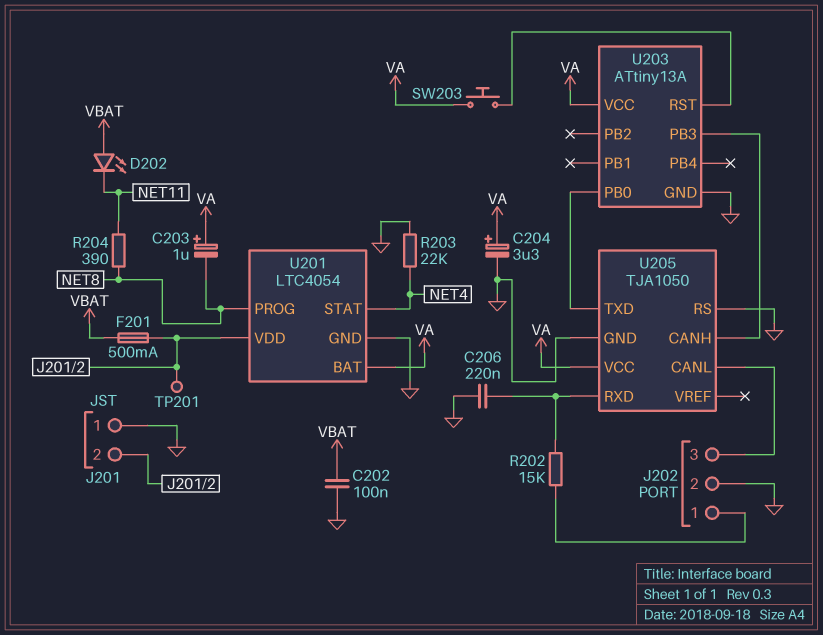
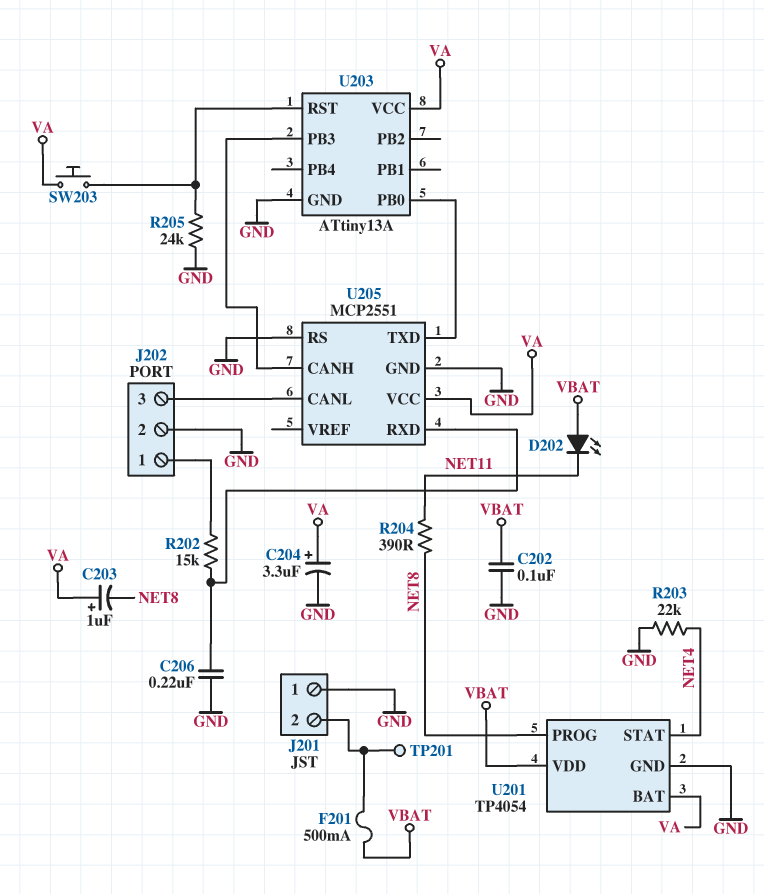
R205: none -> 24k (GND, U203/RST)
U201: LTC4054 -> TP4054
U201 pin VDD: J201/2 -> VBAT
U205: TJA1050 -> MCP2551

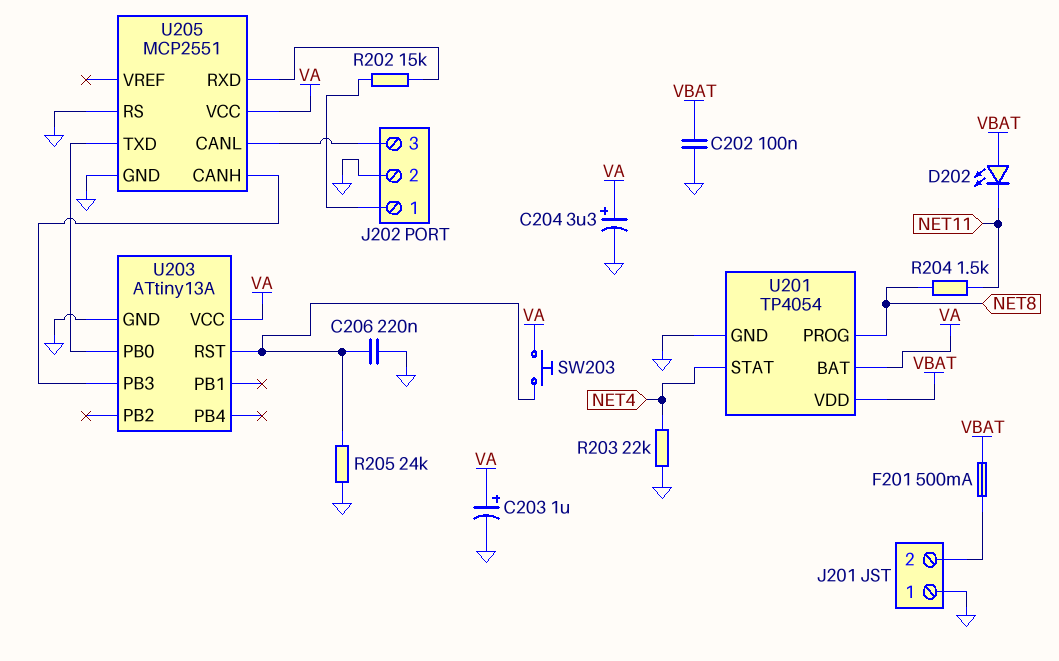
C203: 1uF (plus VA, minus NET8) -> 1uF (plus VA, minus GND)
C206: 220nF (GND, U205/RXD) -> 220nF (GND, U203/RST)
R204: 390 (NET8, NET11) -> 1.5k (NET8, NET11)
TP201: test point (J201/2) -> none

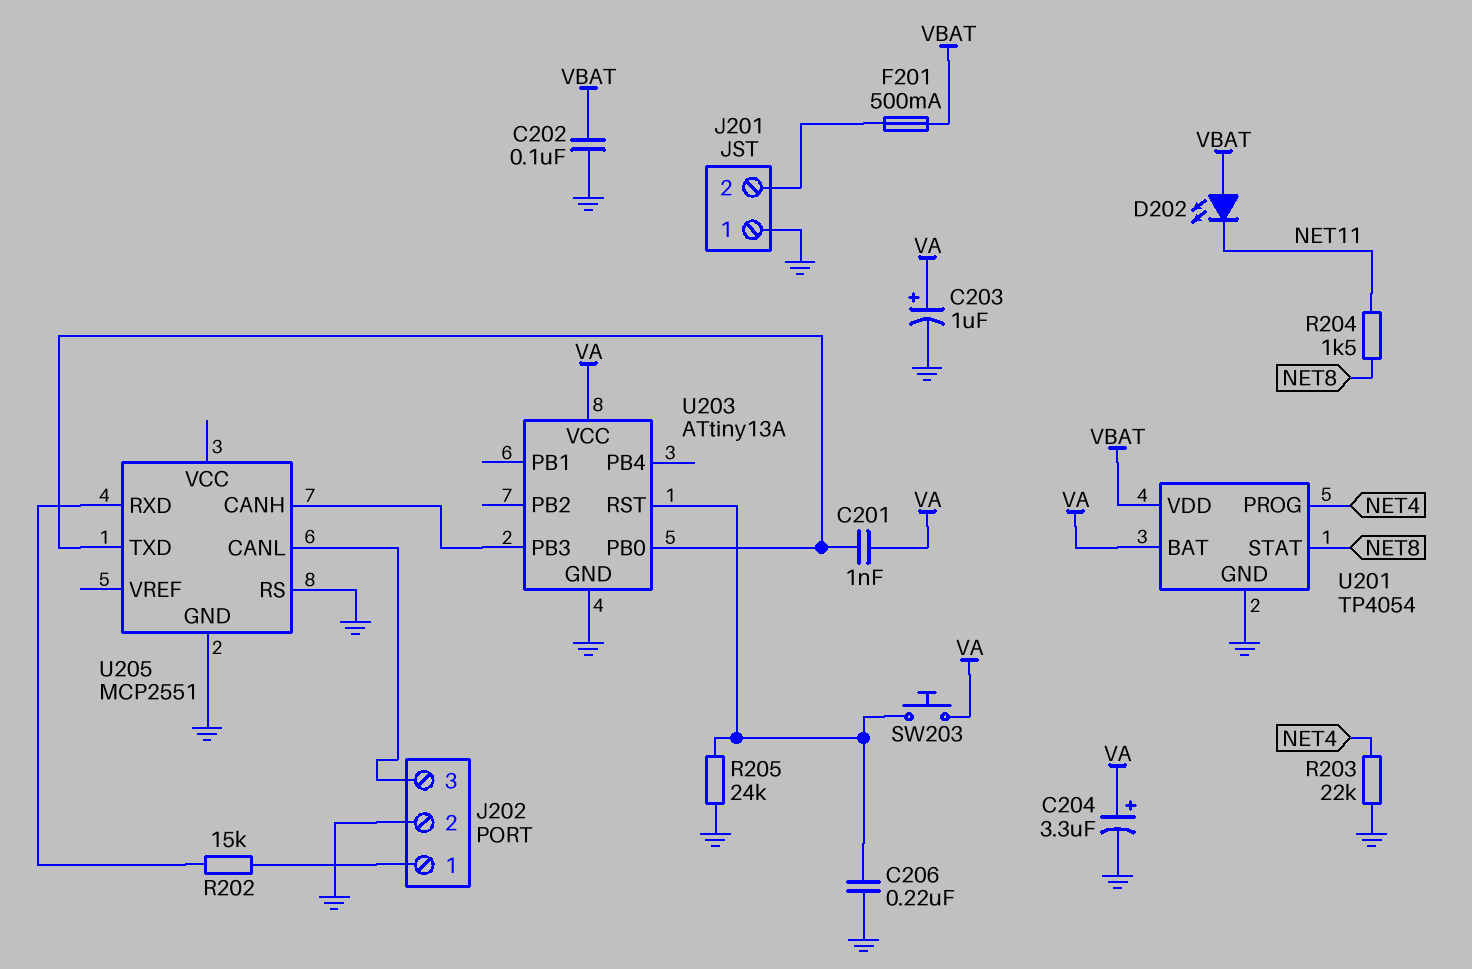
C201: none -> 1nF (U203/PB0, VA)
U201 pin PROG: NET8 -> NET4
U201 pin STAT: NET4 -> NET8
U205 pin VCC: VA -> none

